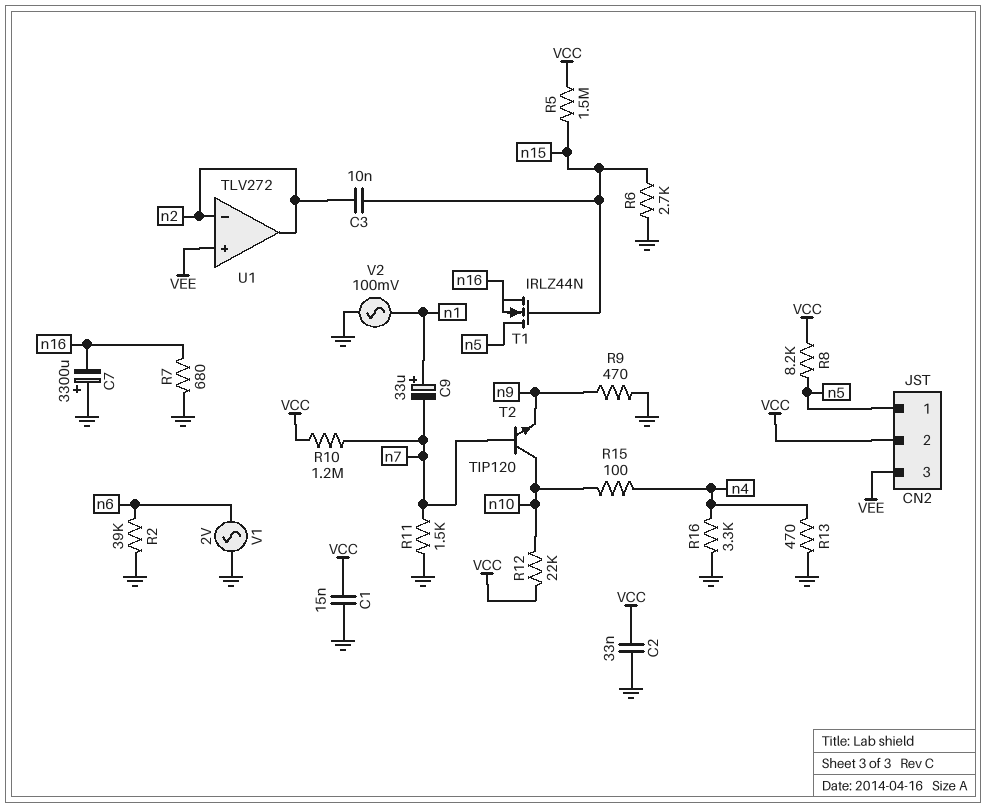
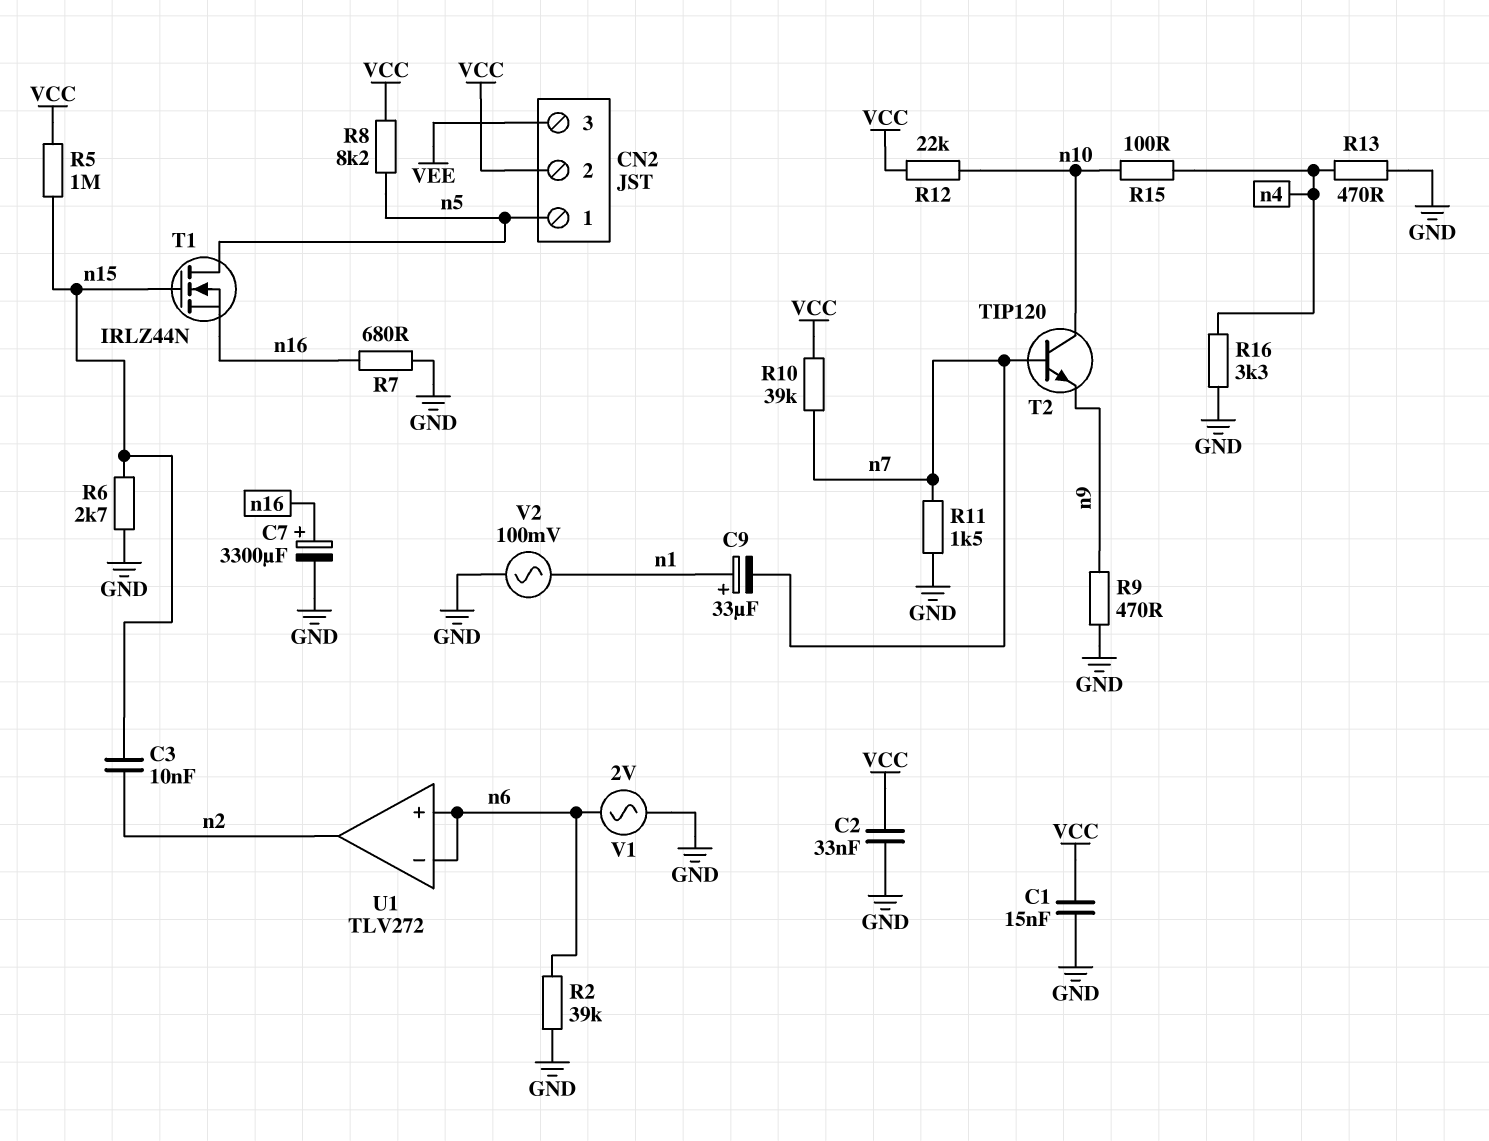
C7: 3300uF (plus GND, minus n16) -> 3300uF (plus n16, minus GND)
R5: 1.5M (VCC, n15) -> 1M (VCC, n15)
R10: 1.2M (VCC, n7) -> 39k (VCC, n7)
U1 pin in+: VEE -> n6
U1 pin in-: n2 -> n6

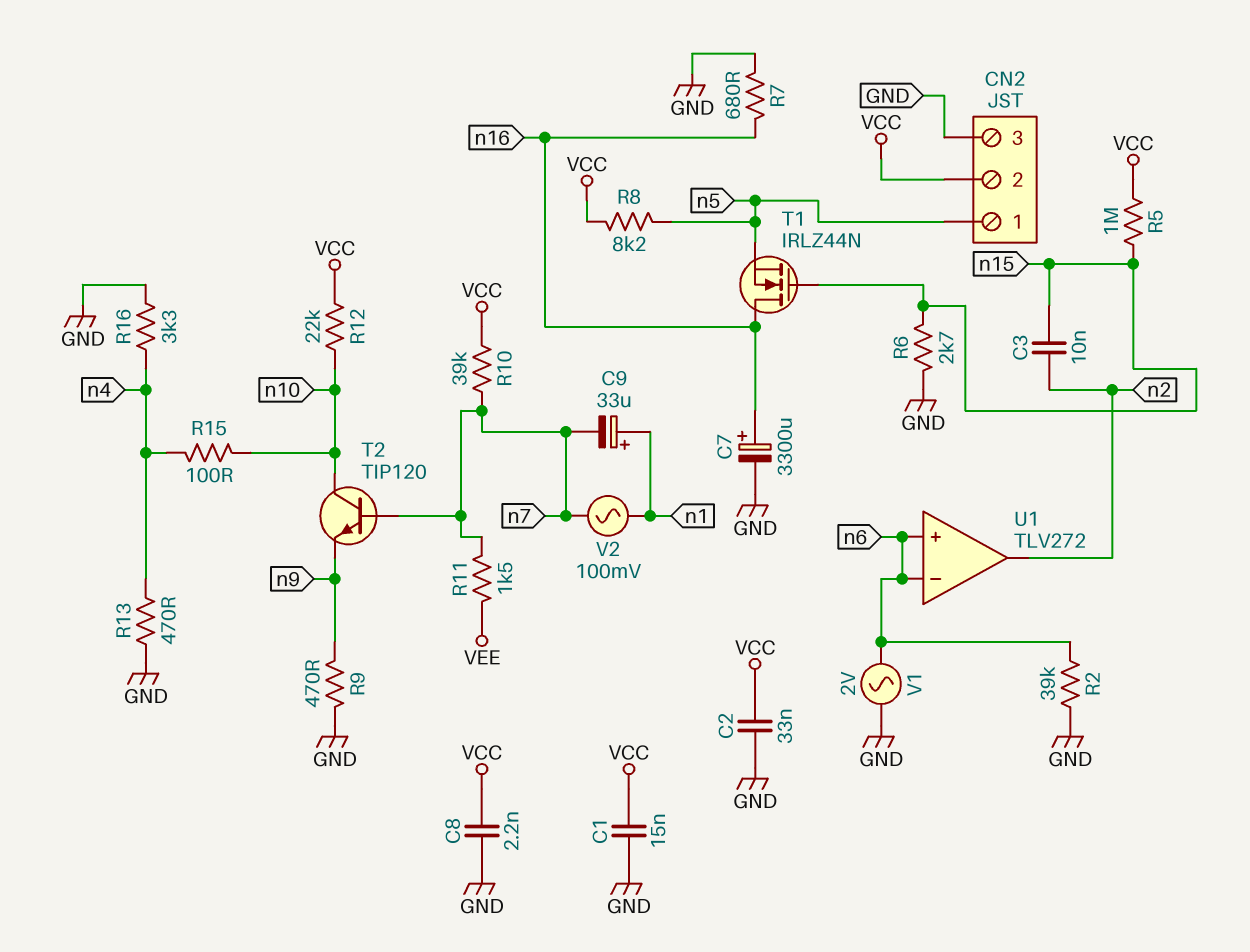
C8: none -> 2.2nF (GND, VCC)
CN2 pin 3: VEE -> GND
R11: 1.5k (GND, n7) -> 1.5k (VEE, n7)
T1: NMOS IRLZ44N (G n15, D n5, S n16) -> NMOS IRLZ44N (G n15, D n16, S n5)
V2: AC 100mV (GND, n1) -> AC 100mV (n1, n7)

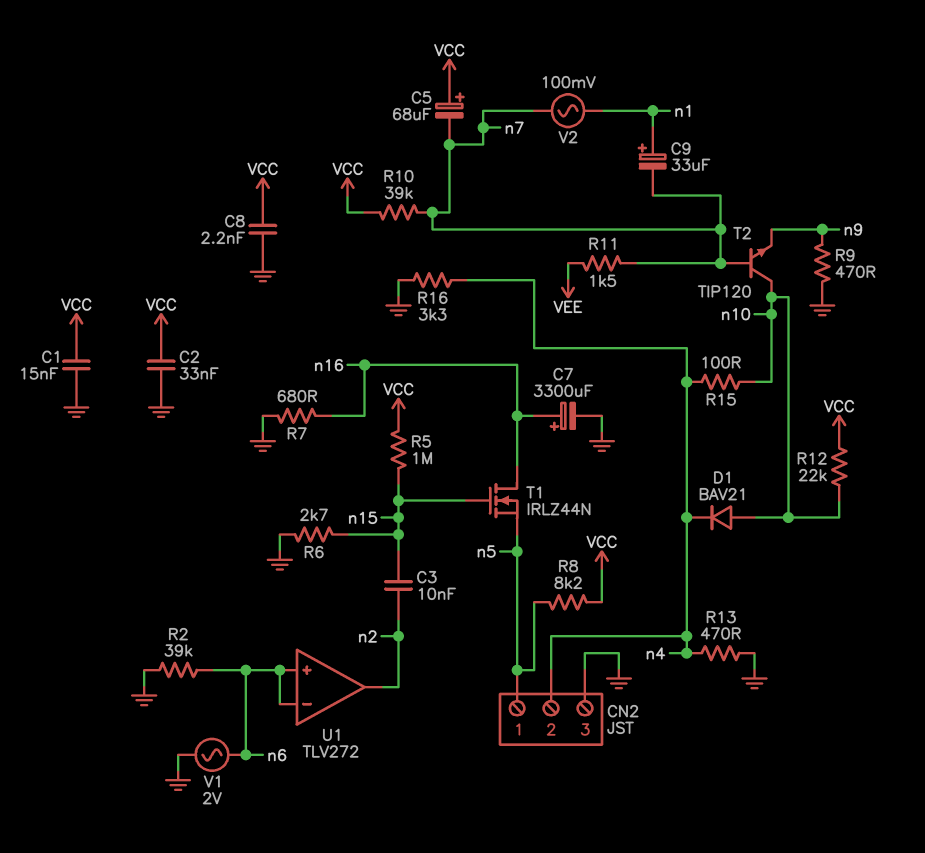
C5: none -> 68uF (plus VCC, minus n7)
CN2 pin 2: VCC -> n4
D1: none -> diode BAV21 (A n10, K n4)

